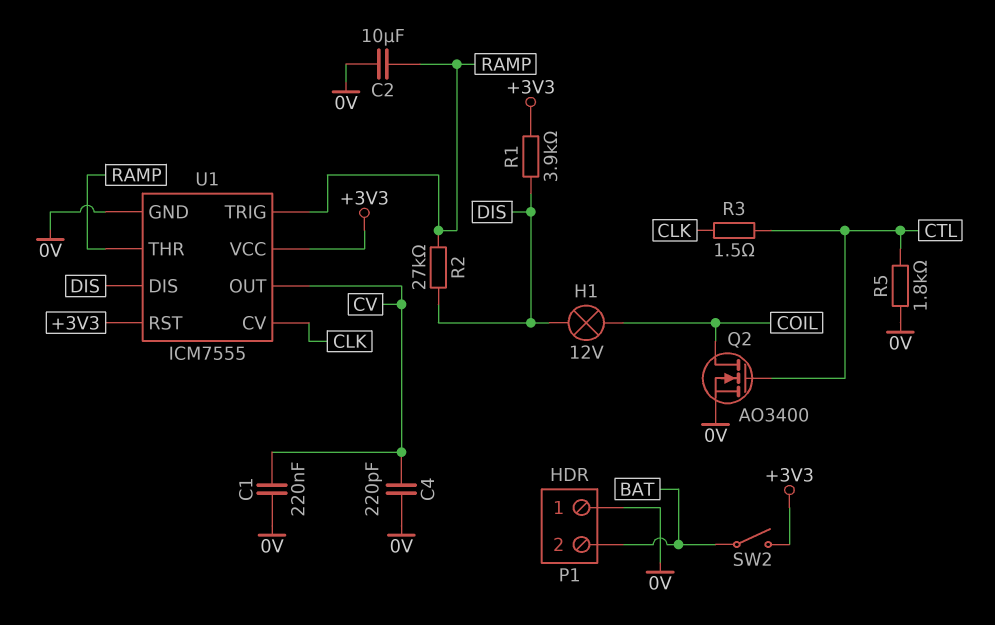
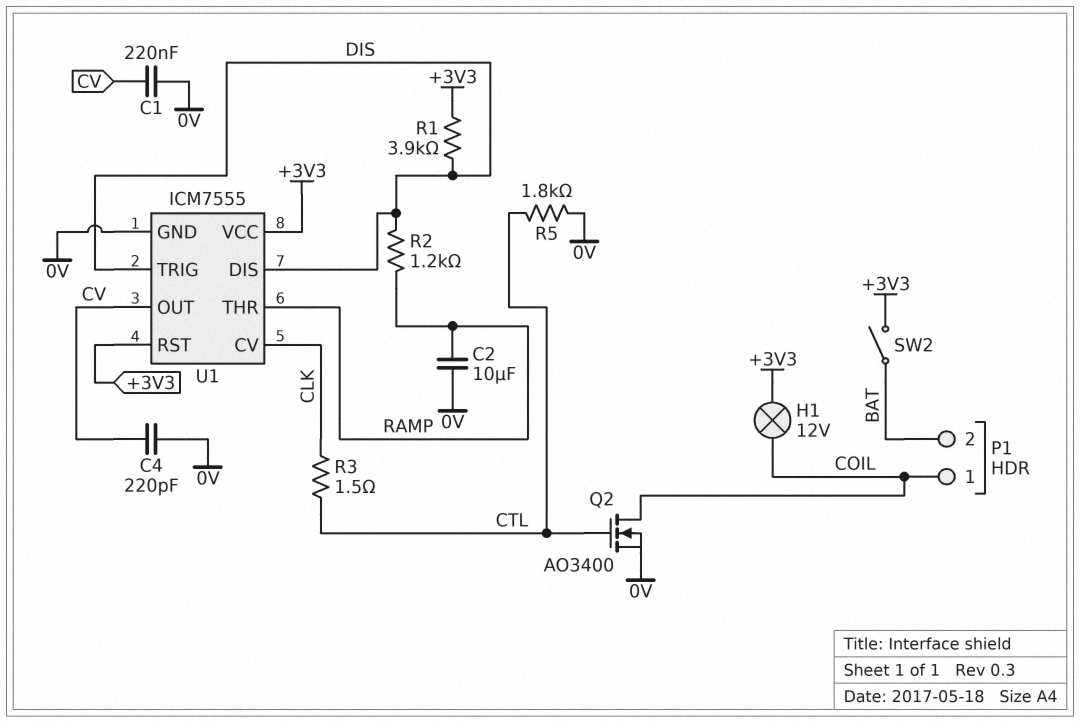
H1: lamp 12V (COIL, DIS) -> lamp 12V (+3V3, COIL)
P1 pin 1: 0V -> COIL
R2: 27k (DIS, RAMP) -> 1.2k (DIS, RAMP)
U1 pin TRIG: RAMP -> DIS

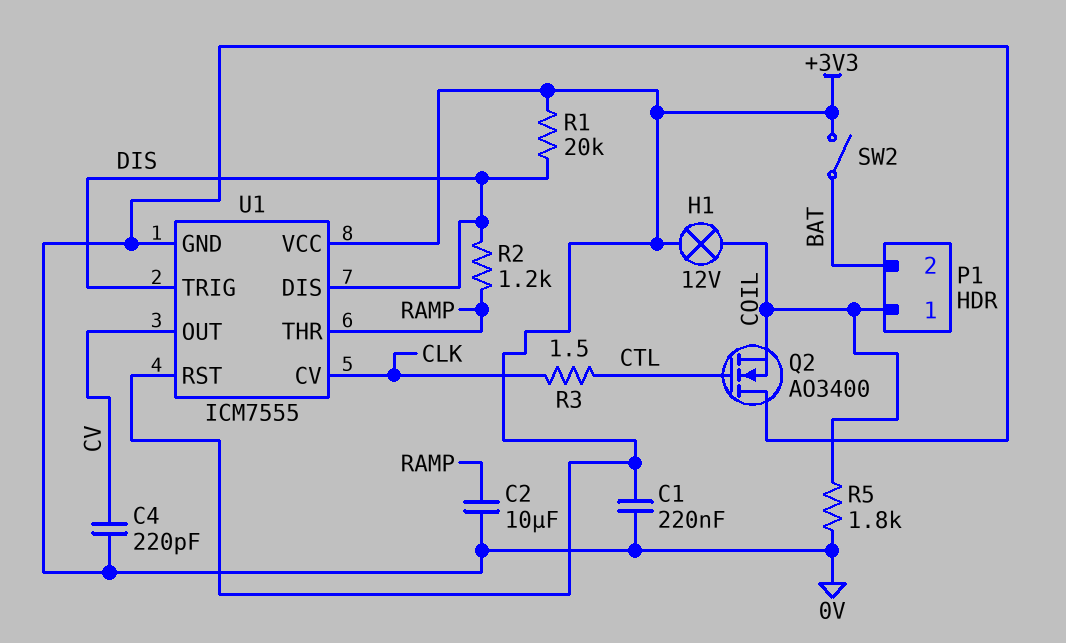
C1: 220nF (0V, CV) -> 220nF (+3V3, 0V)
Q2: NMOS AO3400 (G CTL, D COIL, S 0V) -> NMOS AO3400 (G CTL, D 0V, S COIL)
R1: 3.9k (+3V3, DIS) -> 20k (+3V3, DIS)
R5: 1.8k (0V, CTL) -> 1.8k (0V, COIL)

